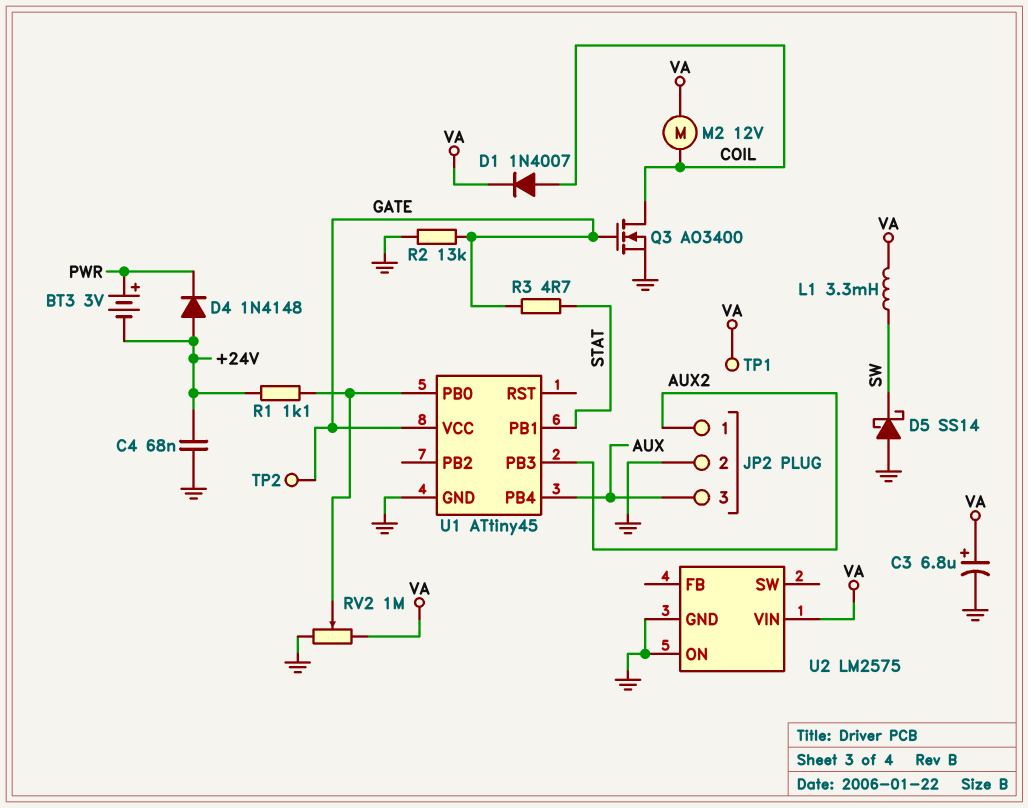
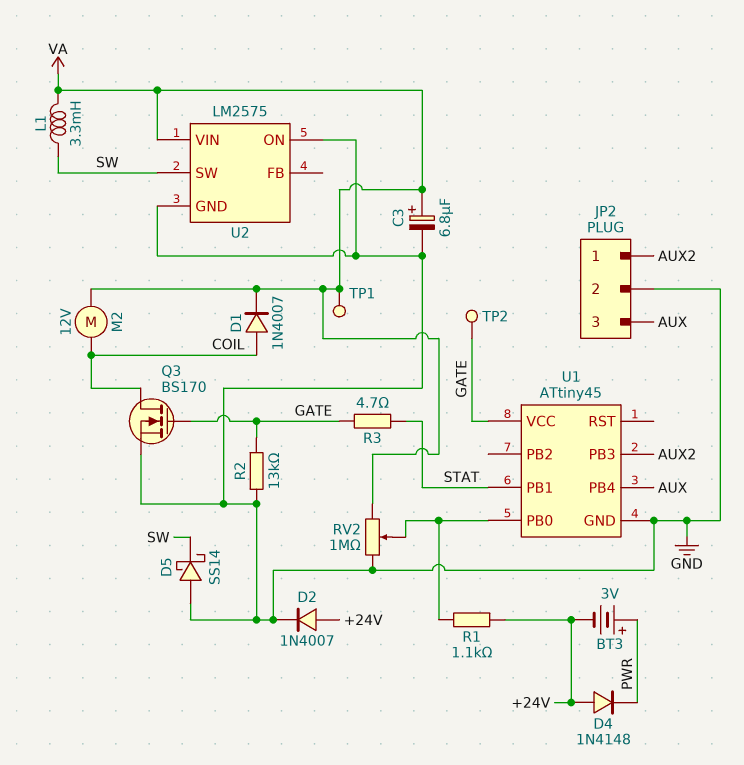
C4: 68nF (+24V, GND) -> none
D2: none -> diode 1N4007 (A +24V, K GND)
Q3: NMOS AO3400 (G GATE, D COIL, S GND) -> NMOS BS170 (G GATE, D COIL, S GND)
U2 pin SW: none -> SW

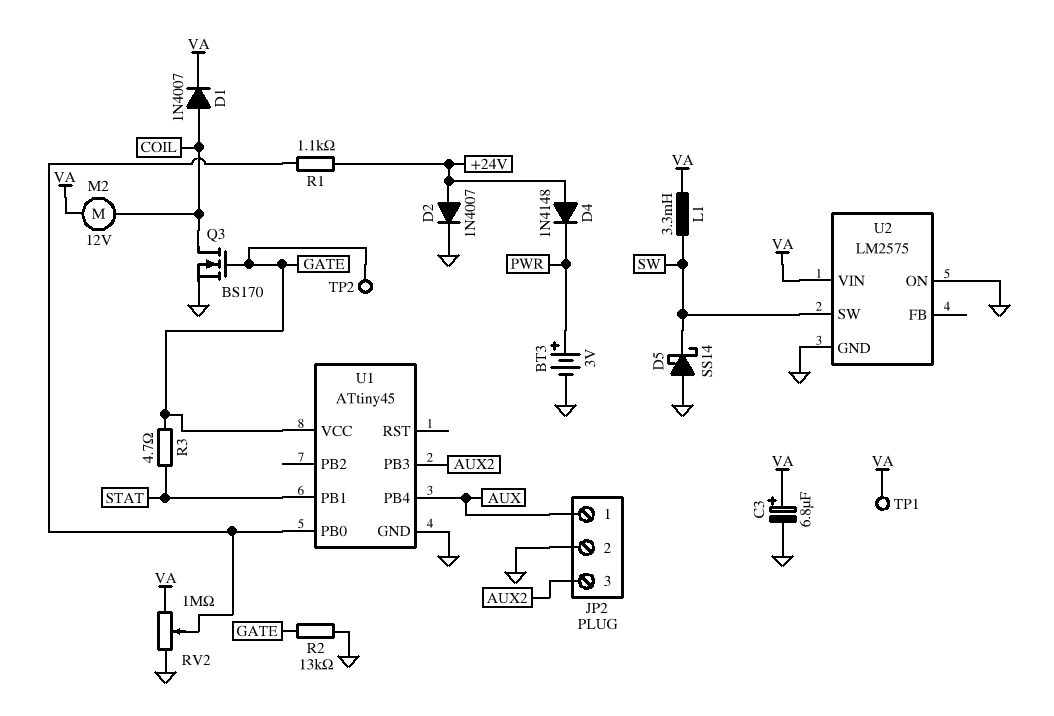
BT3: 3V (plus PWR, minus +24V) -> 3V (plus PWR, minus GND)
JP2 pin 1: AUX2 -> AUX
JP2 pin 3: AUX -> AUX2

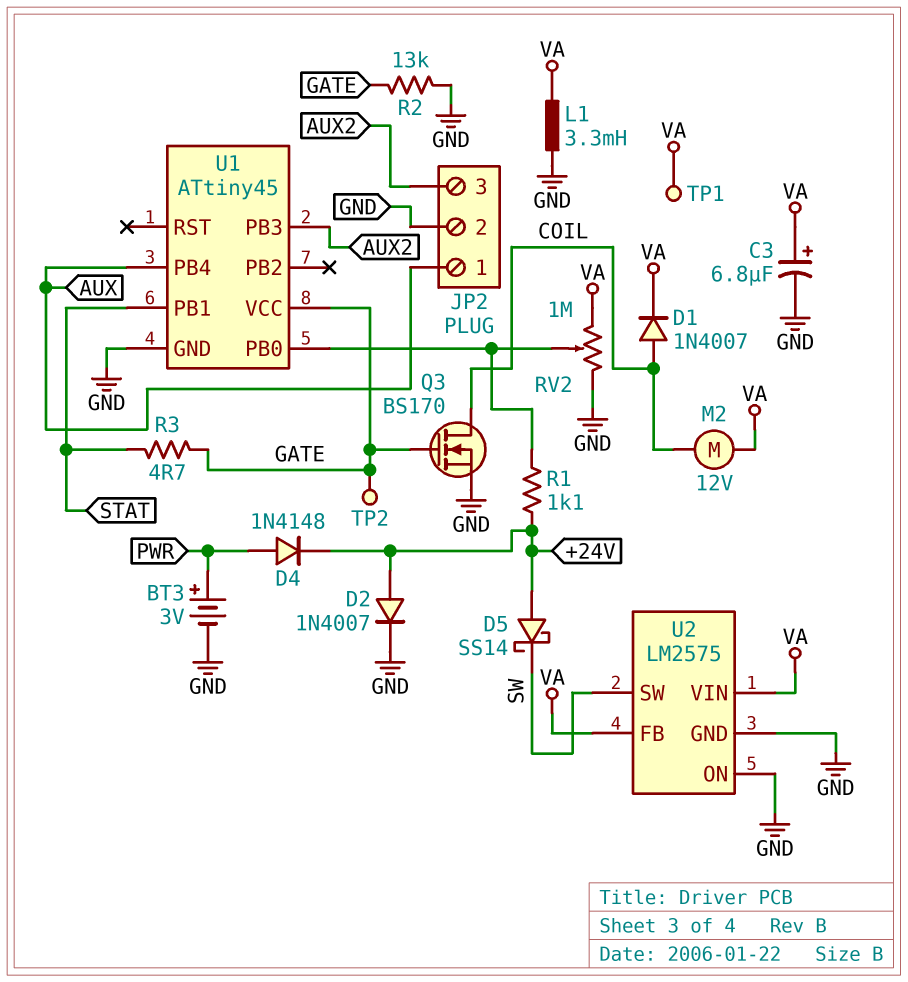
D4: diode 1N4148 (A +24V, K PWR) -> diode 1N4148 (A PWR, K +24V)
D5: schottky SS14 (A GND, K SW) -> schottky SS14 (A +24V, K SW)
L1: 3.3mH (SW, VA) -> 3.3mH (GND, VA)
U2 pin FB: none -> VA

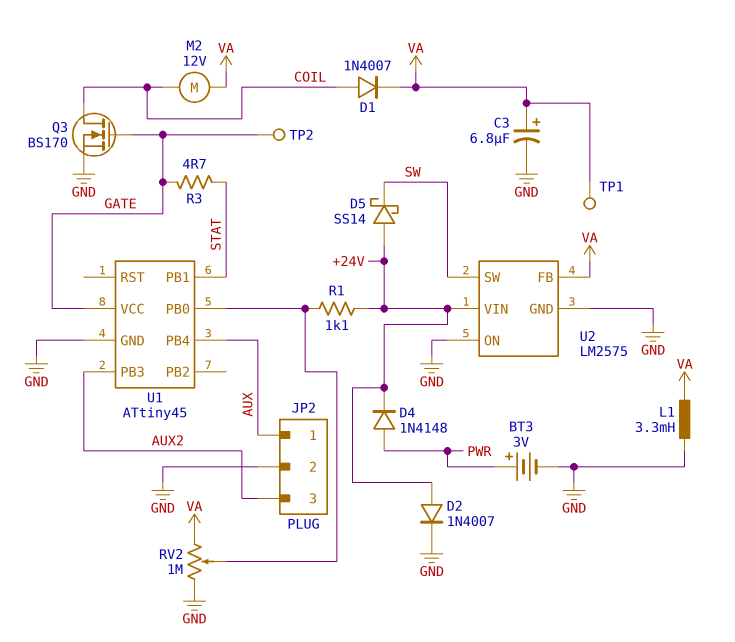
R2: 13k (GATE, GND) -> none
U2 pin VIN: VA -> +24V

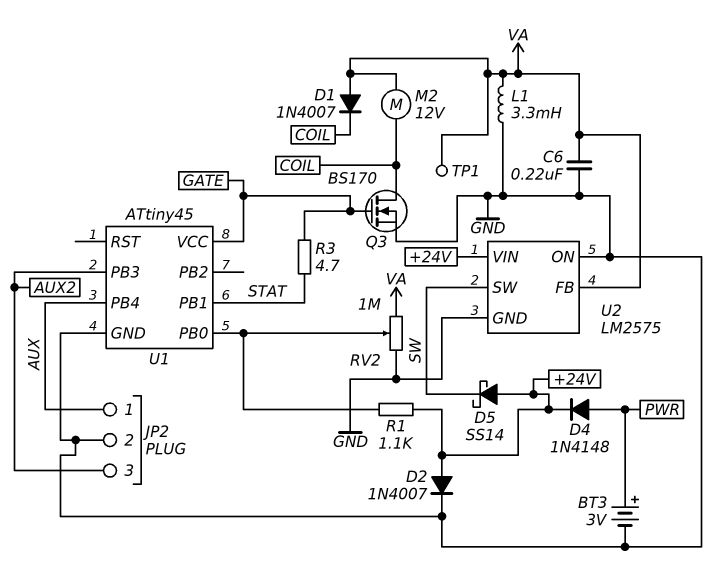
C3: 6.8uF (plus VA, minus GND) -> none
C6: none -> 220nF (GND, VA)
D1: diode 1N4007 (A COIL, K VA) -> diode 1N4007 (A VA, K COIL)
TP2: test point (GATE) -> none

